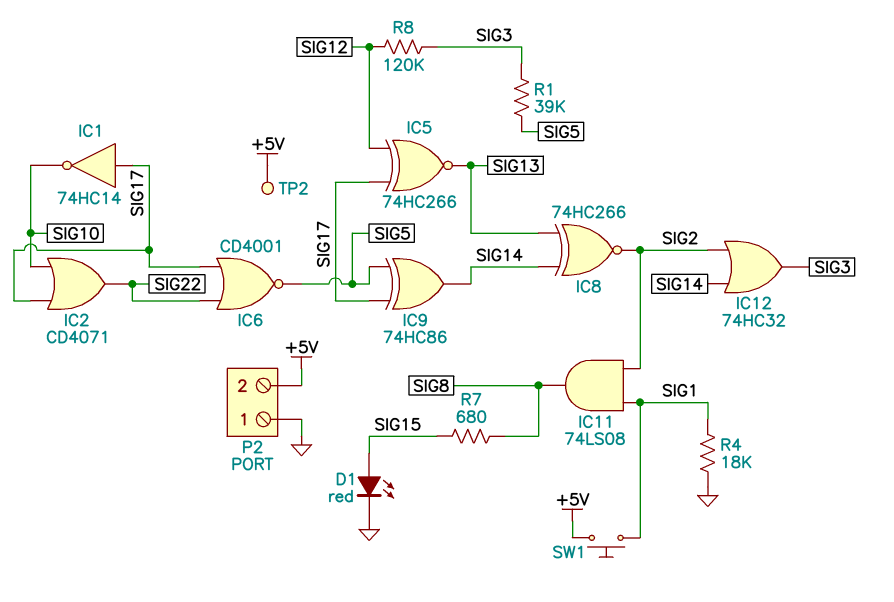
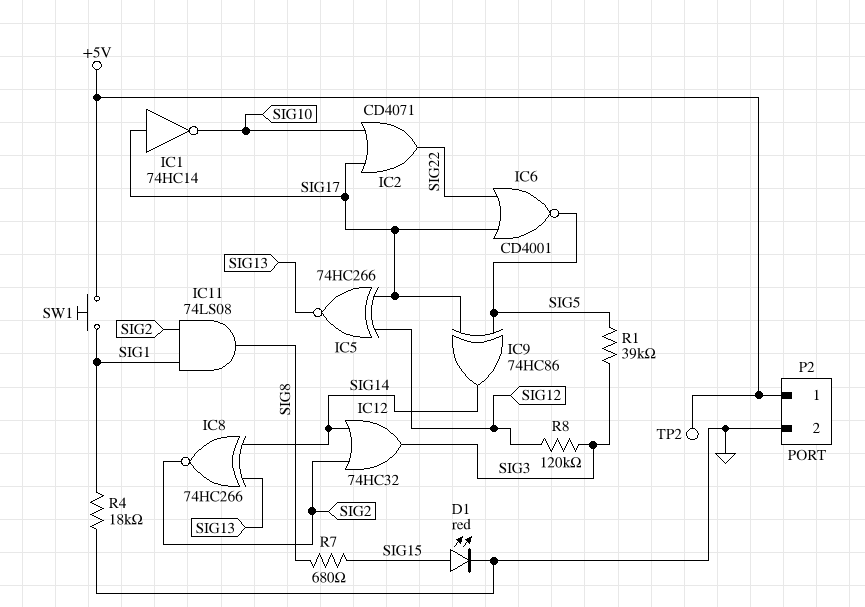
P2 pin 1: GND -> +5V
P2 pin 2: +5V -> GND

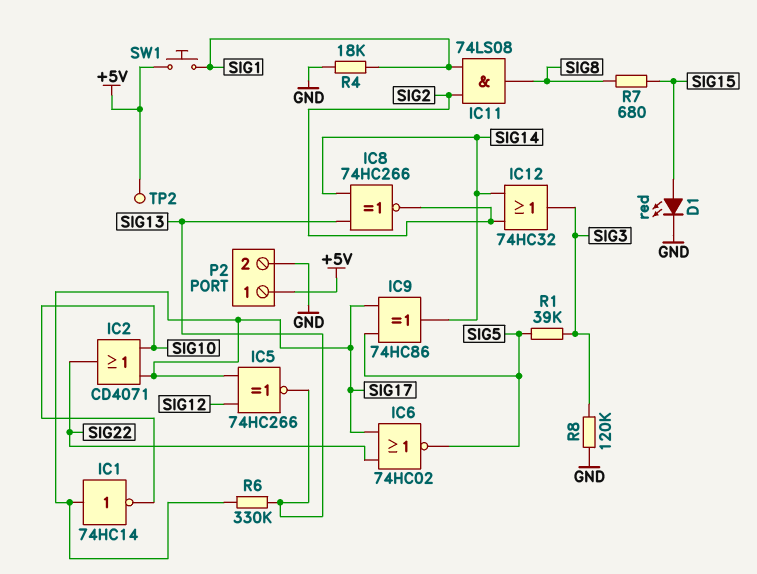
IC6: NOR CD4001 (in SIG17, in SIG22, out SIG5) -> NOR 74HC02 (in SIG17, in SIG22, out SIG5)
R6: none -> 330k (SIG13, SIG17)
R8: 120k (SIG3, SIG12) -> 120k (GND, SIG3)

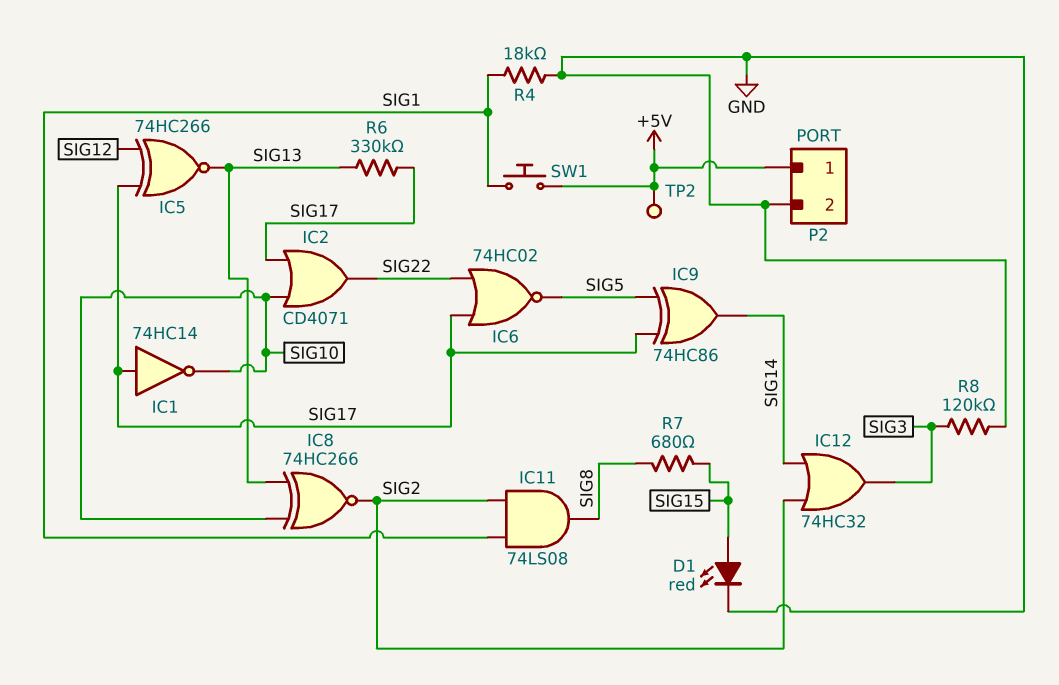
IC8: XNOR 74HC266 (in SIG13, in SIG14, out SIG2) -> XNOR 74HC266 (in SIG10, in SIG13, out SIG2)
R1: 39k (SIG3, SIG5) -> none

